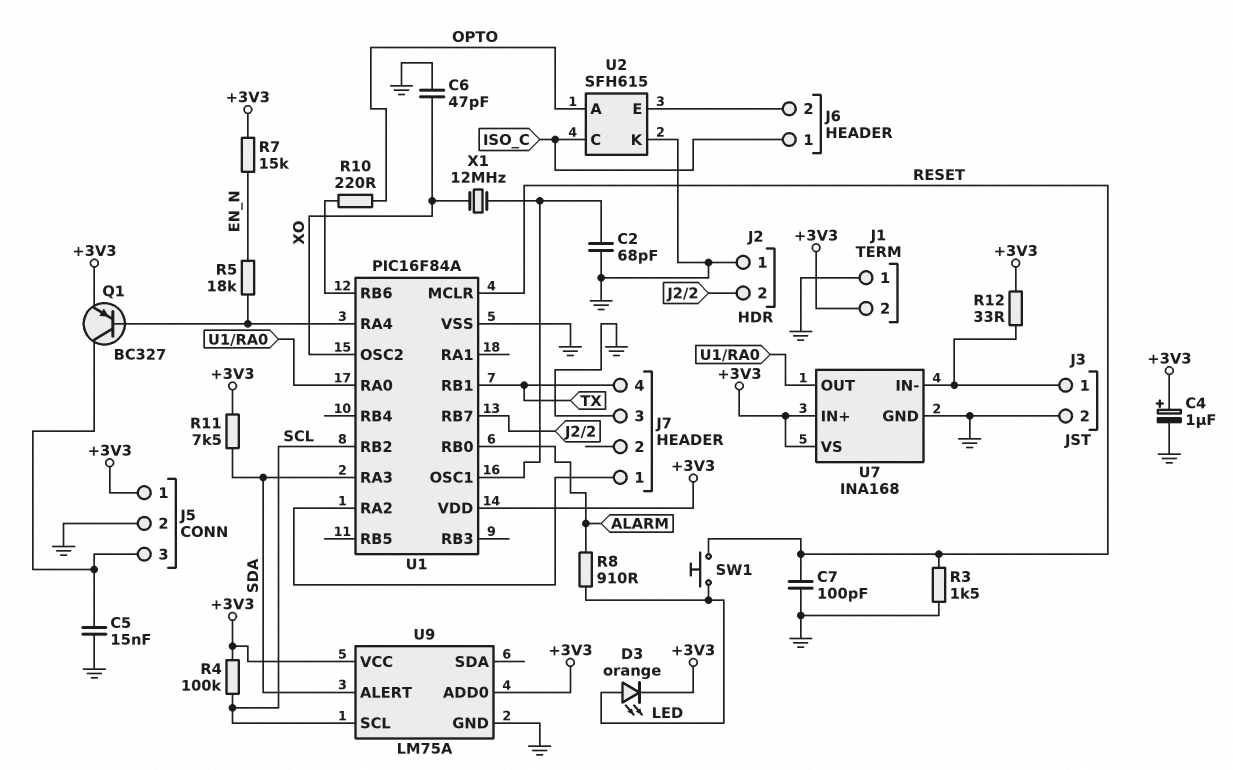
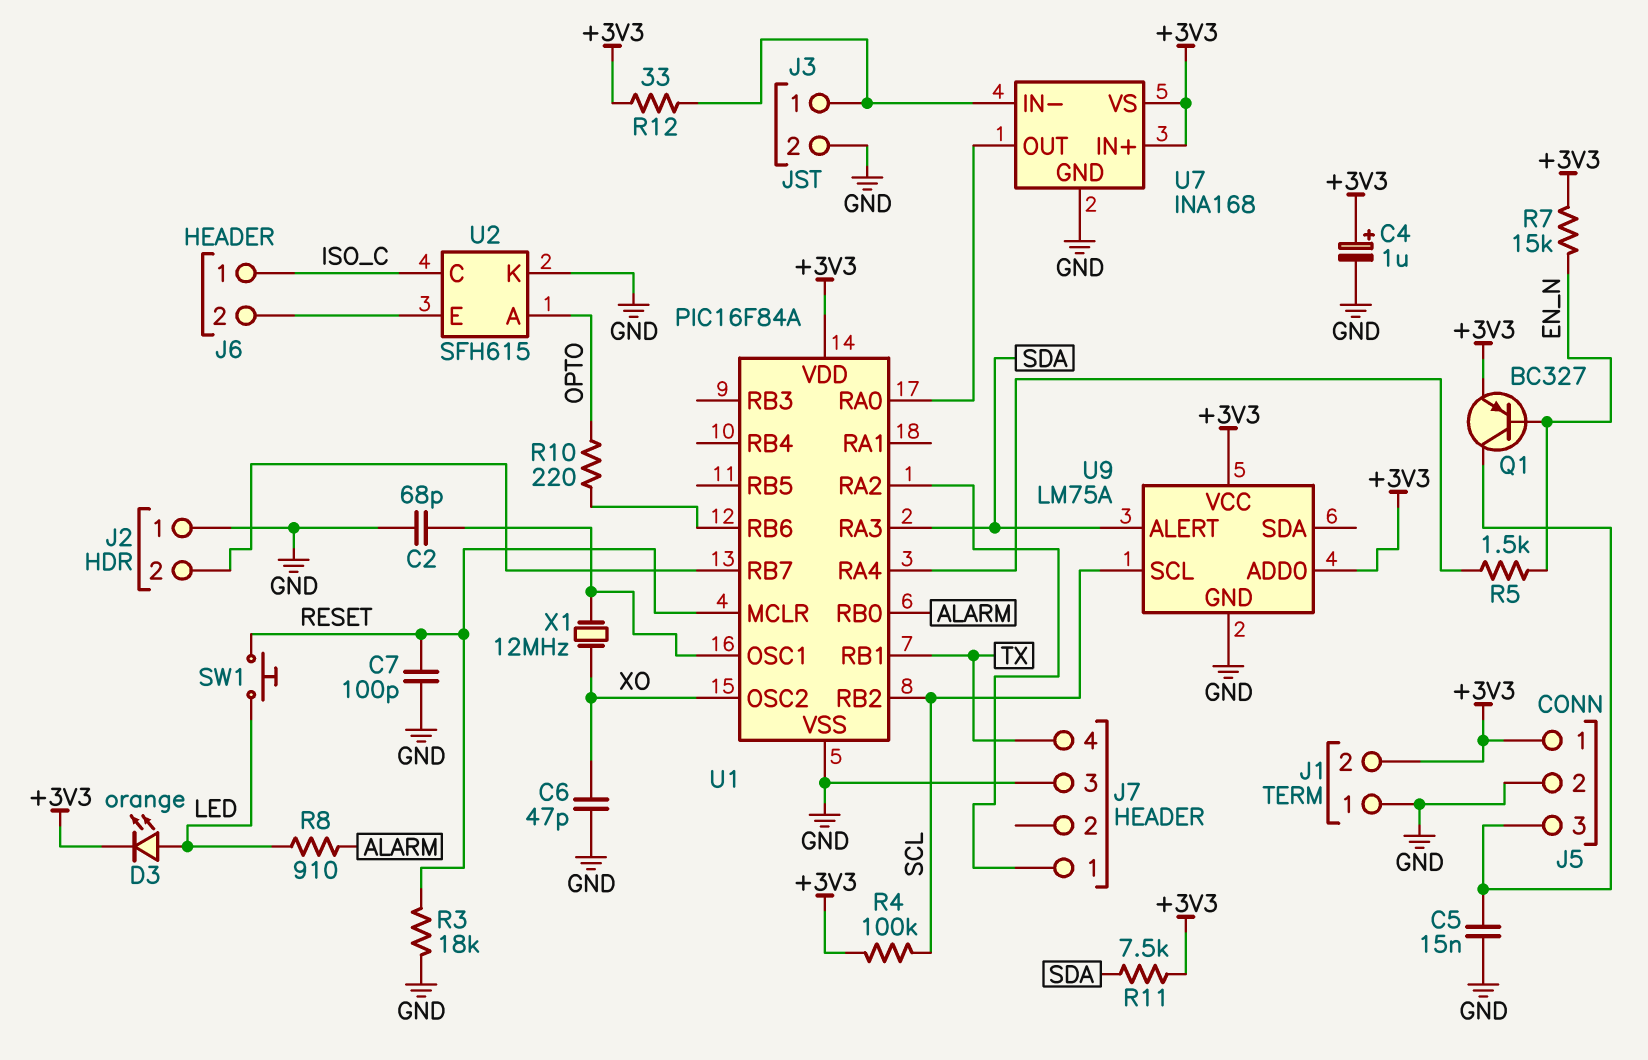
Q1: PNP BC327 (B U1/RA4, C J5/3, E +3V3) -> PNP BC327 (B EN_N, C J5/3, E +3V3)
R3: 1.5k (GND, RESET) -> 18k (GND, RESET)
R5: 18k (EN_N, U1/RA4) -> 1.5k (EN_N, U1/RA4)

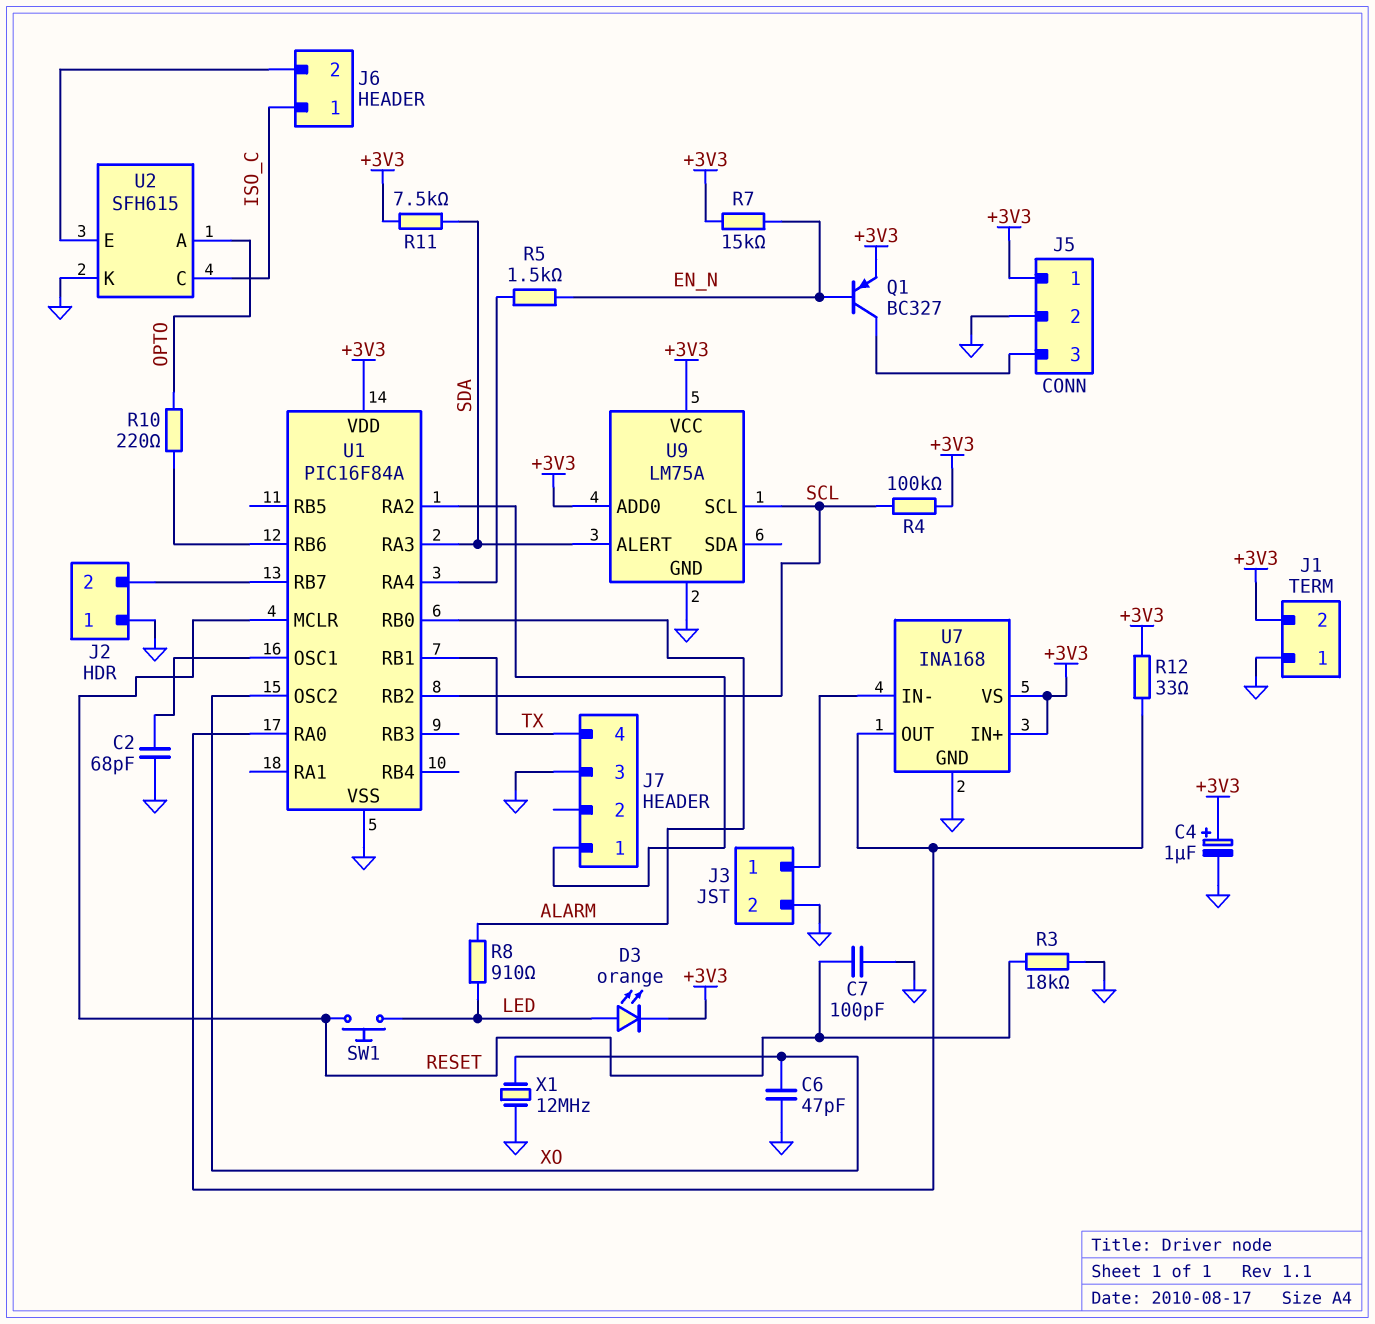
C5: 15nF (GND, J5/3) -> none
R12: 33 (+3V3, J3/1) -> 33 (+3V3, U1/RA0)
X1: 12MHz (U1/OSC1, XO) -> 12MHz (GND, XO)

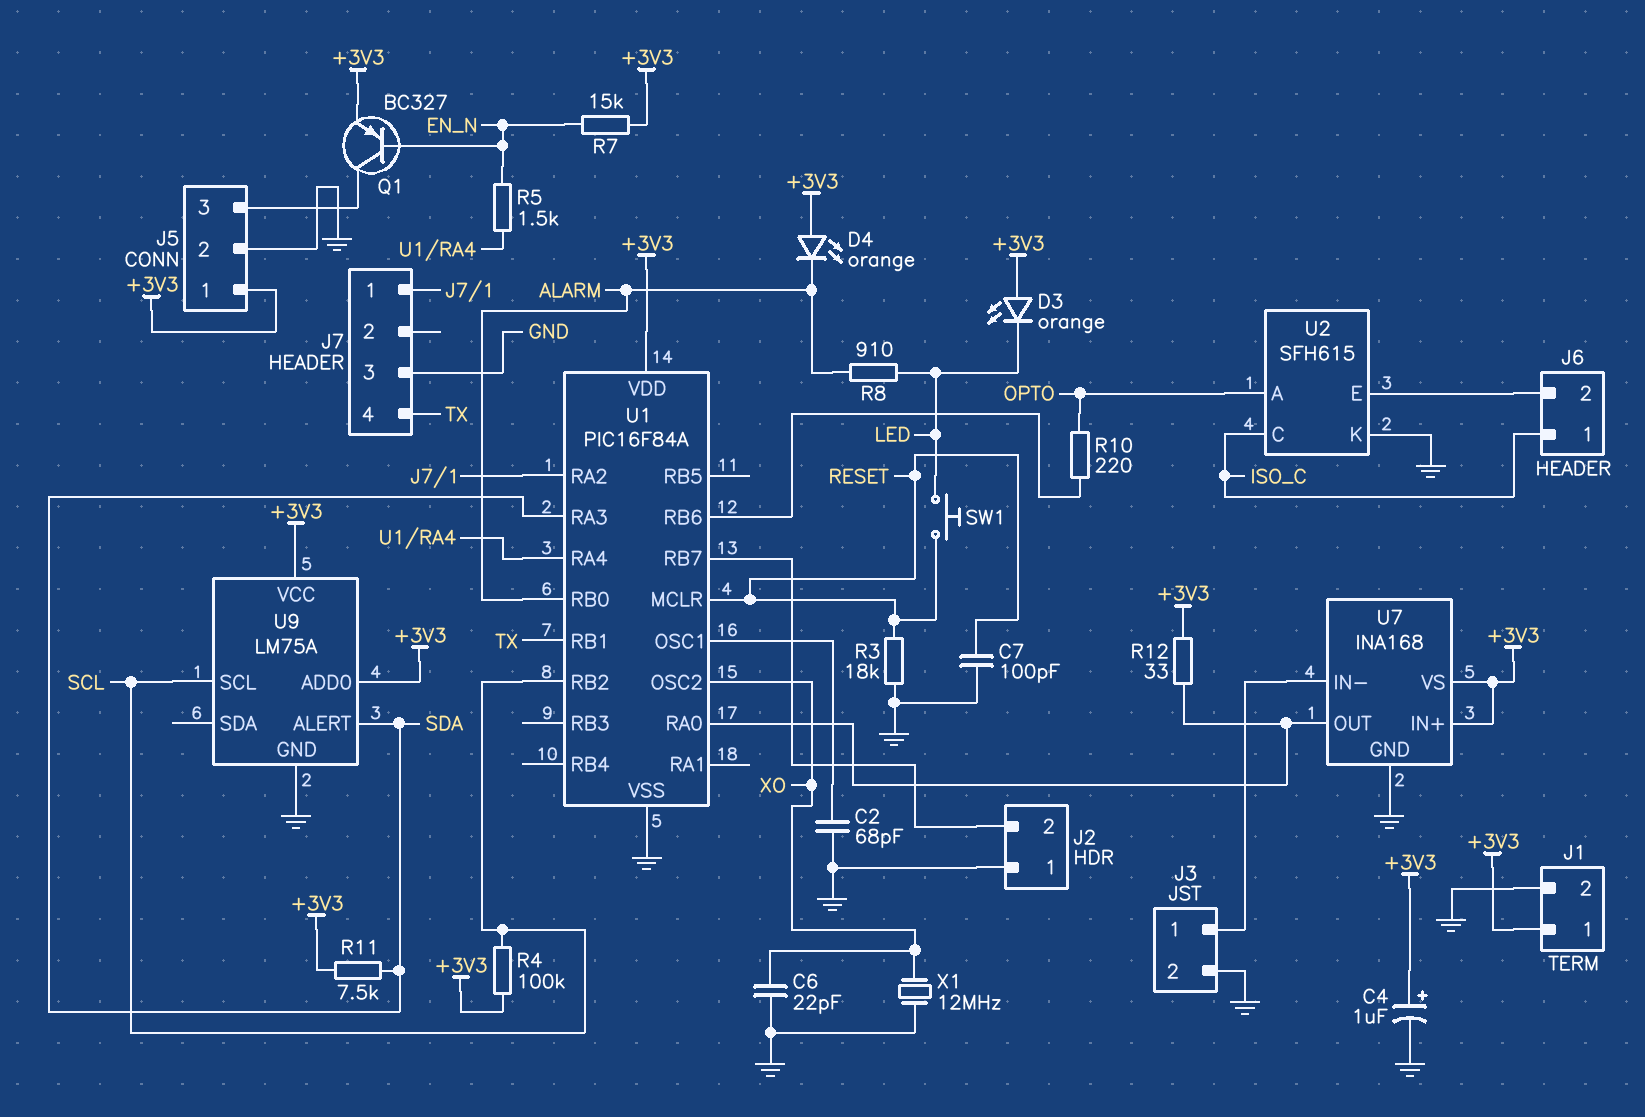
C6: 47pF (GND, XO) -> 22pF (GND, XO)
D3: LED orange (A LED, K +3V3) -> LED orange (A +3V3, K LED)
D4: none -> LED orange (A +3V3, K ALARM)
J1 pin 1: GND -> +3V3
J1 pin 2: +3V3 -> GND

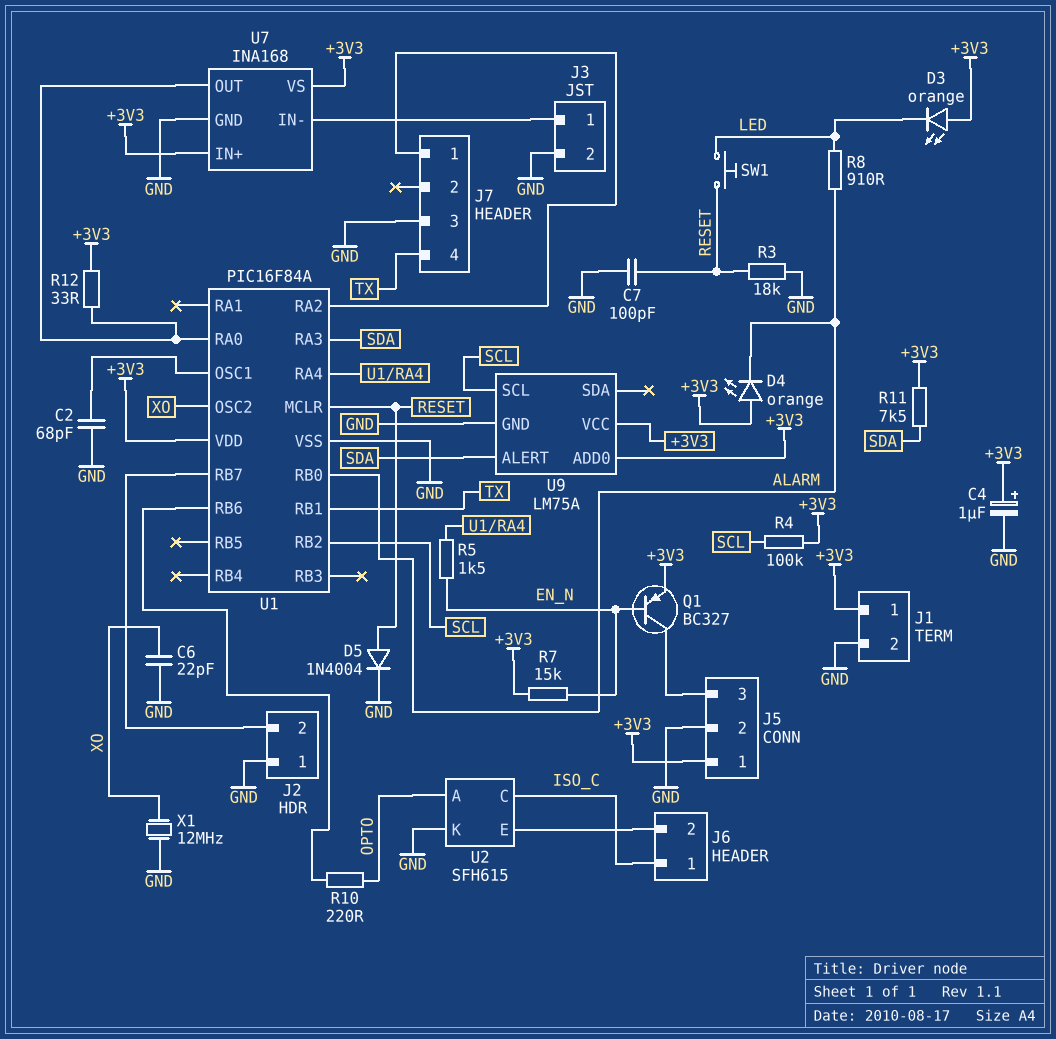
D5: none -> diode 1N4004 (A RESET, K GND)

